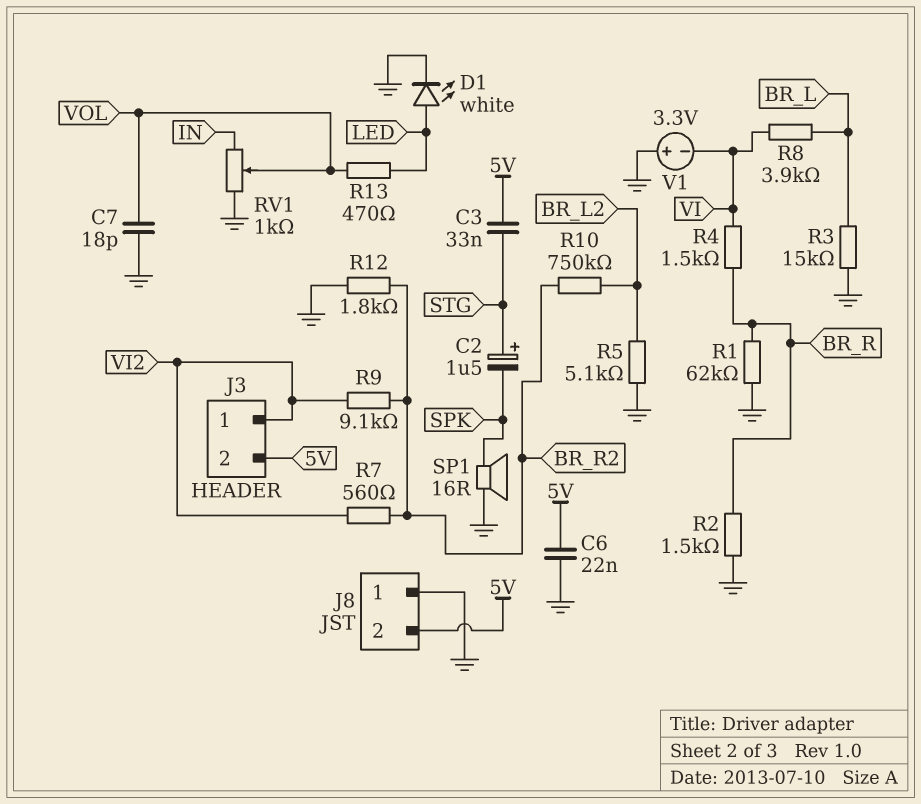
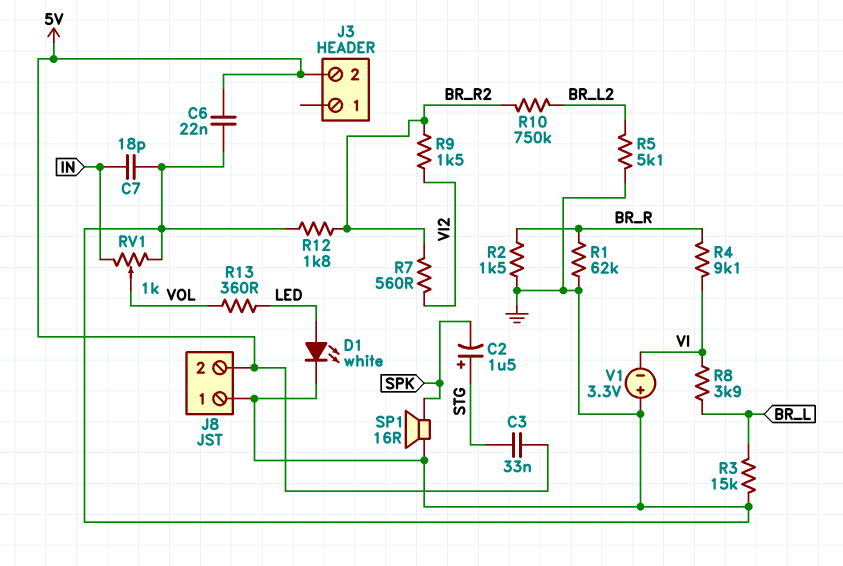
C7: 18pF (GND, VOL) -> 18pF (GND, IN)
J3 pin 1: VI2 -> none
R4: 1.5k (BR_R, VI) -> 9.1k (BR_R, VI)
R9: 9.1k (BR_R2, VI2) -> 1.5k (BR_R2, VI2)
R13: 470 (LED, VOL) -> 360 (LED, VOL)

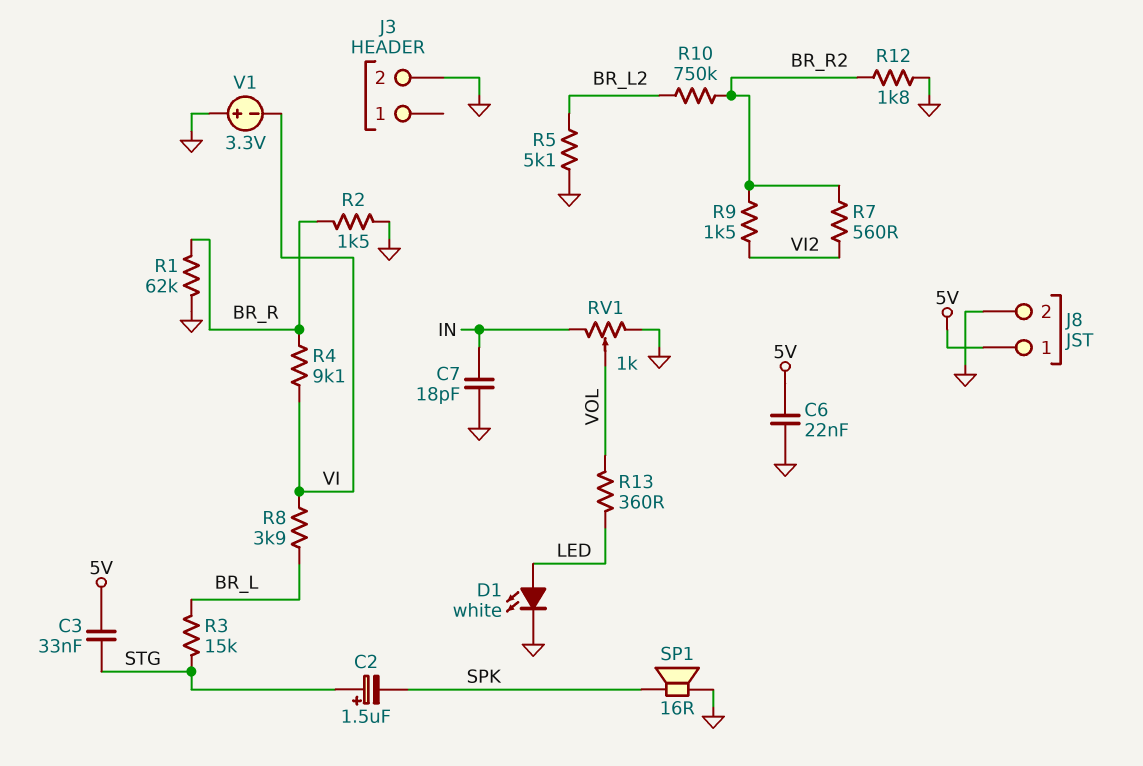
J3 pin 2: 5V -> GND
J8 pin 1: GND -> 5V
J8 pin 2: 5V -> GND
R3: 15k (BR_L, GND) -> 15k (BR_L, STG)

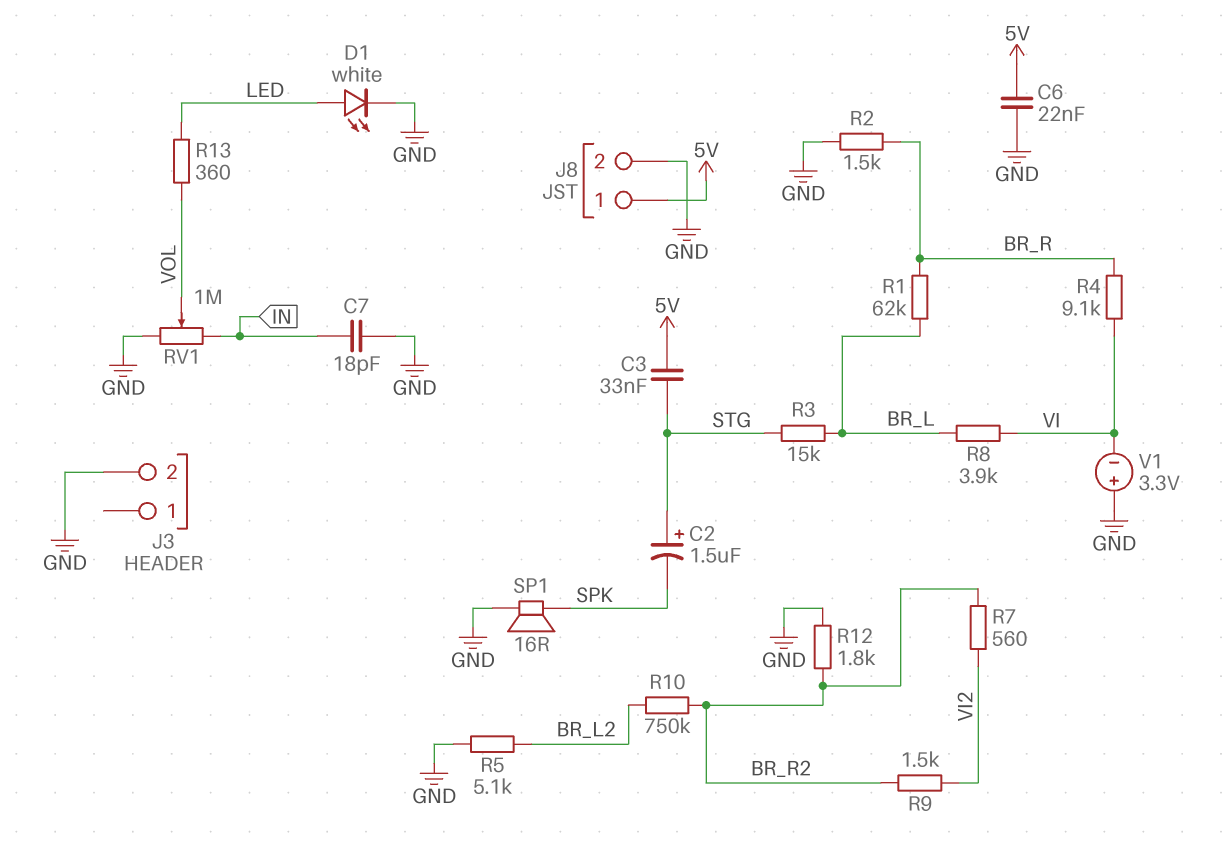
R1: 62k (BR_R, GND) -> 62k (BR_L, BR_R)
RV1: 1k (GND, IN, wiper VOL) -> 1M (GND, IN, wiper VOL)

